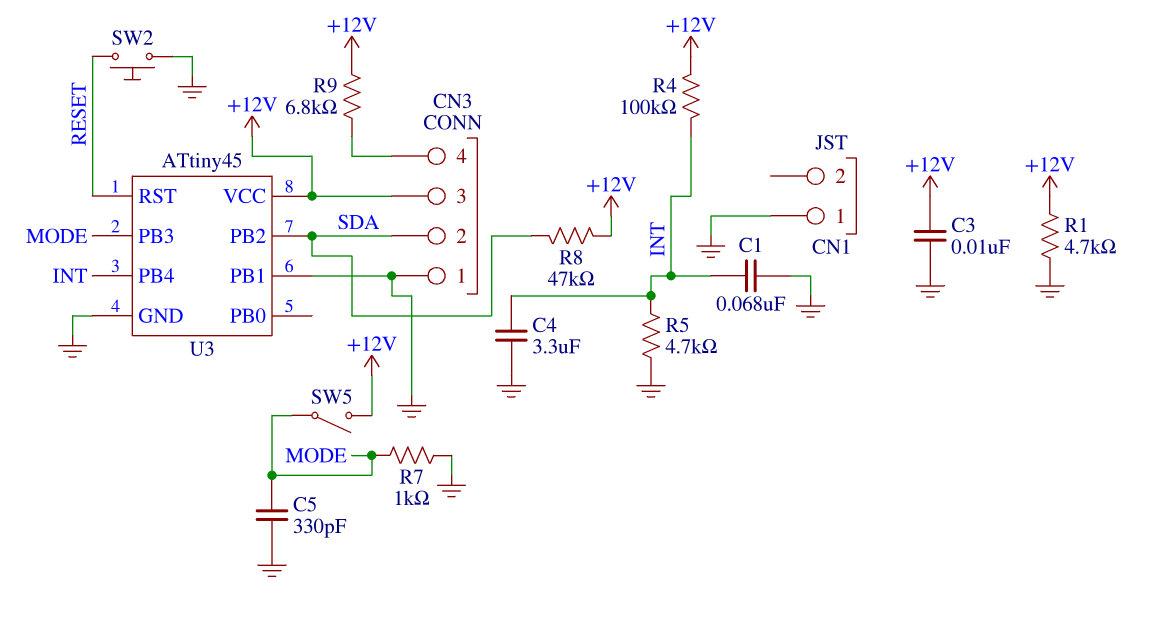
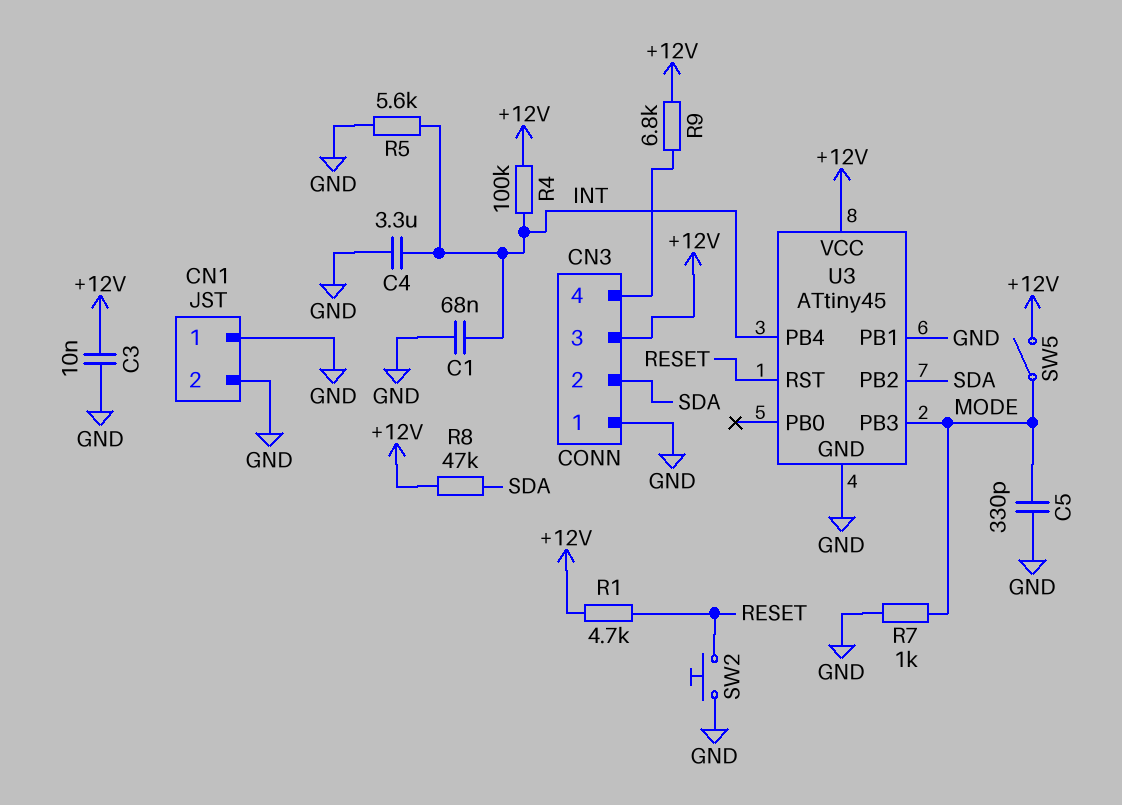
CN1 pin 2: none -> GND
R1: 4.7k (+12V, GND) -> 4.7k (+12V, RESET)
R5: 4.7k (GND, INT) -> 5.6k (GND, INT)

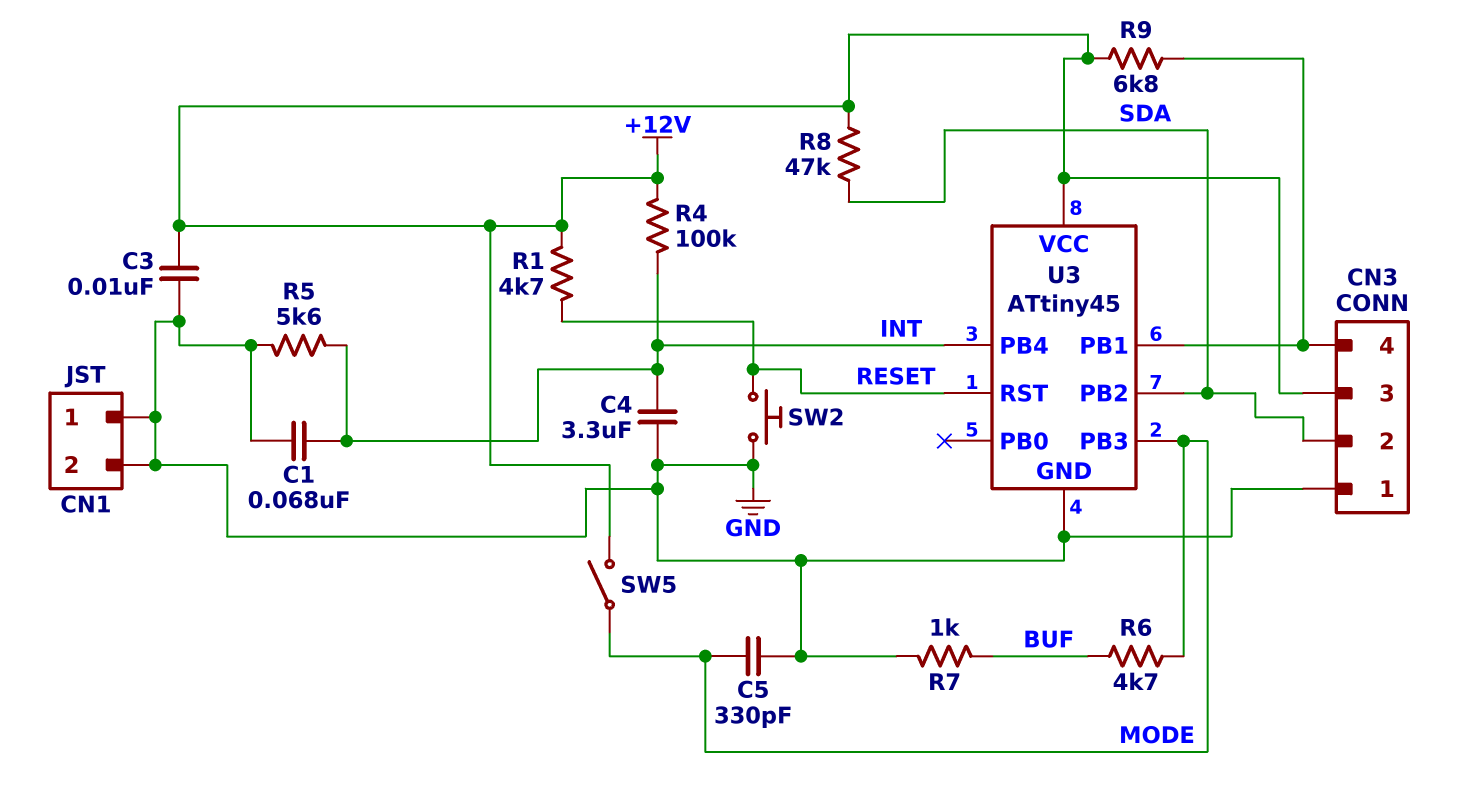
R6: none -> 4.7k (BUF, MODE)
R7: 1k (GND, MODE) -> 1k (BUF, GND)
U3 pin PB1: GND -> CN3/4

